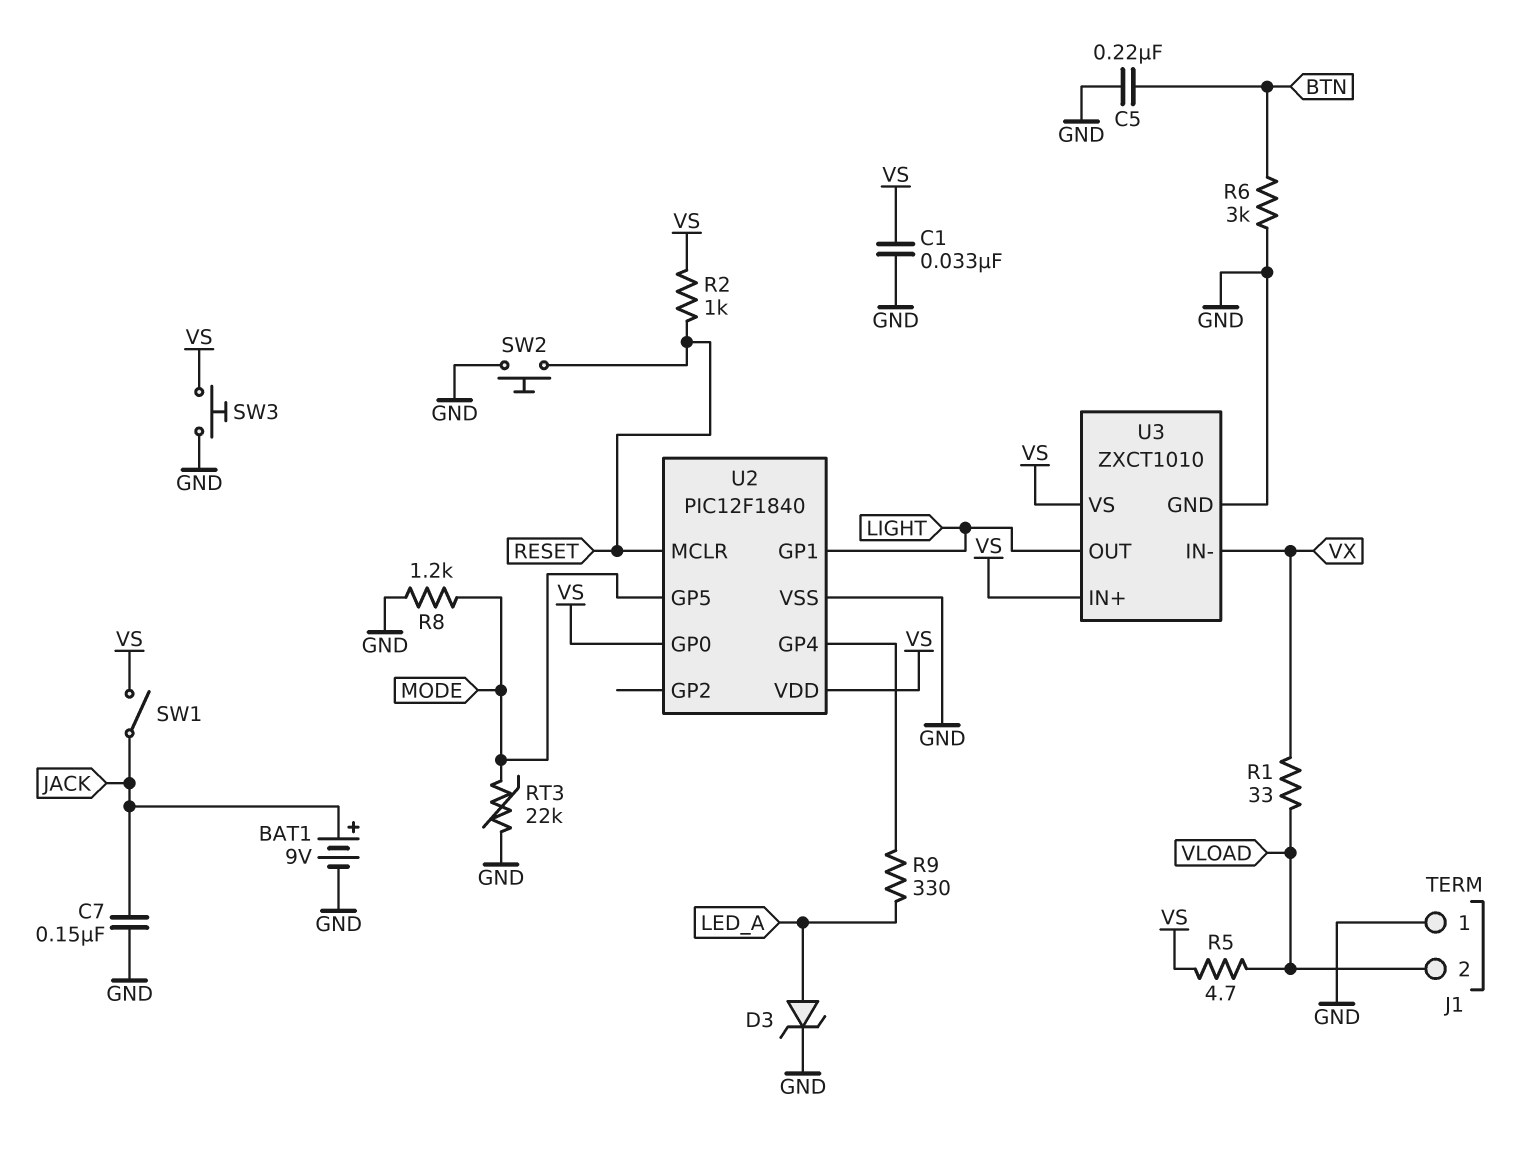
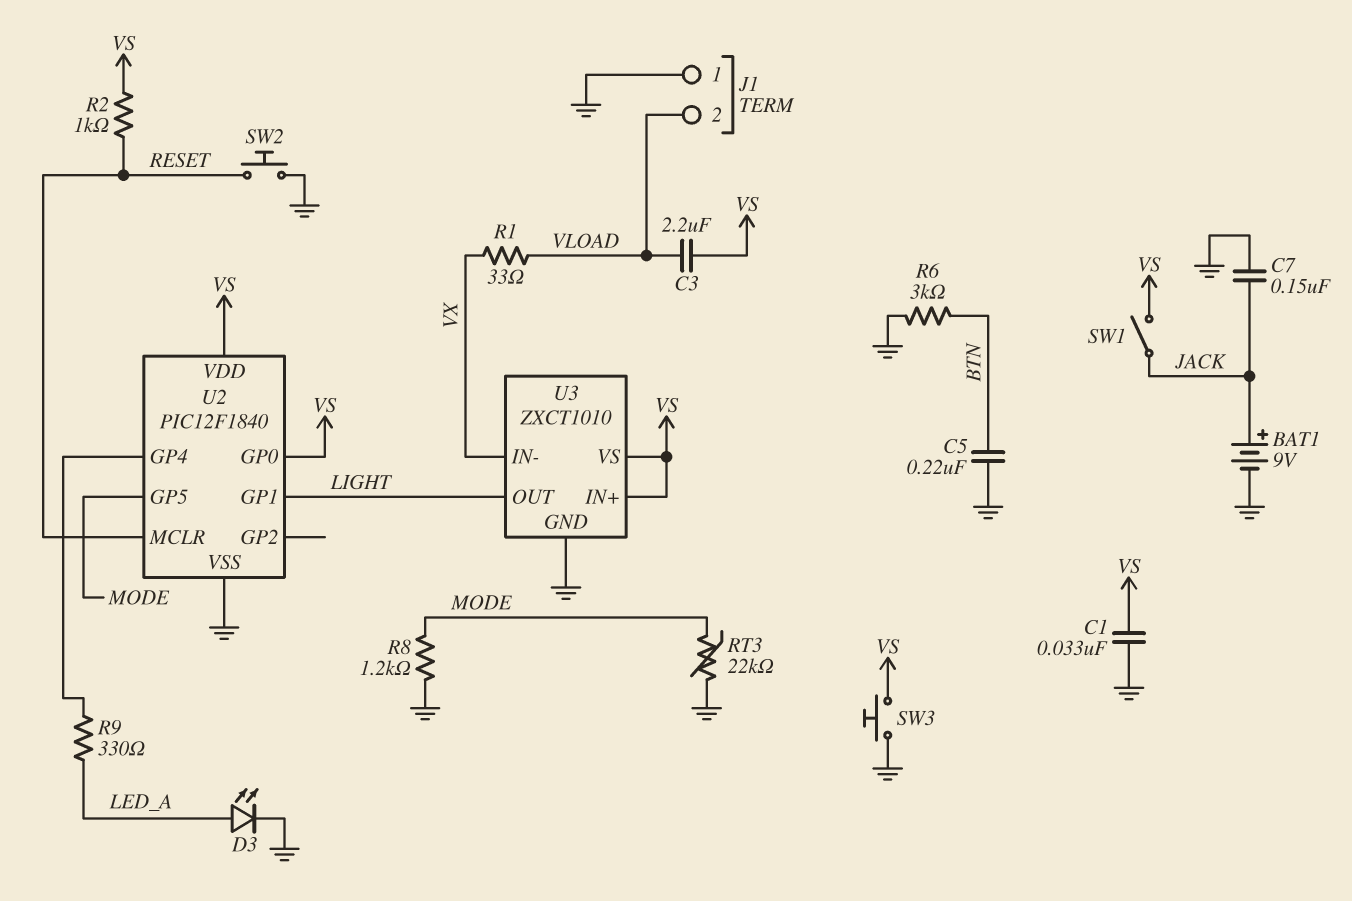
C3: none -> 2.2uF (VLOAD, VS)
D3: zener (A LED_A, K GND) -> LED (A LED_A, K GND)
R5: 4.7 (VLOAD, VS) -> none

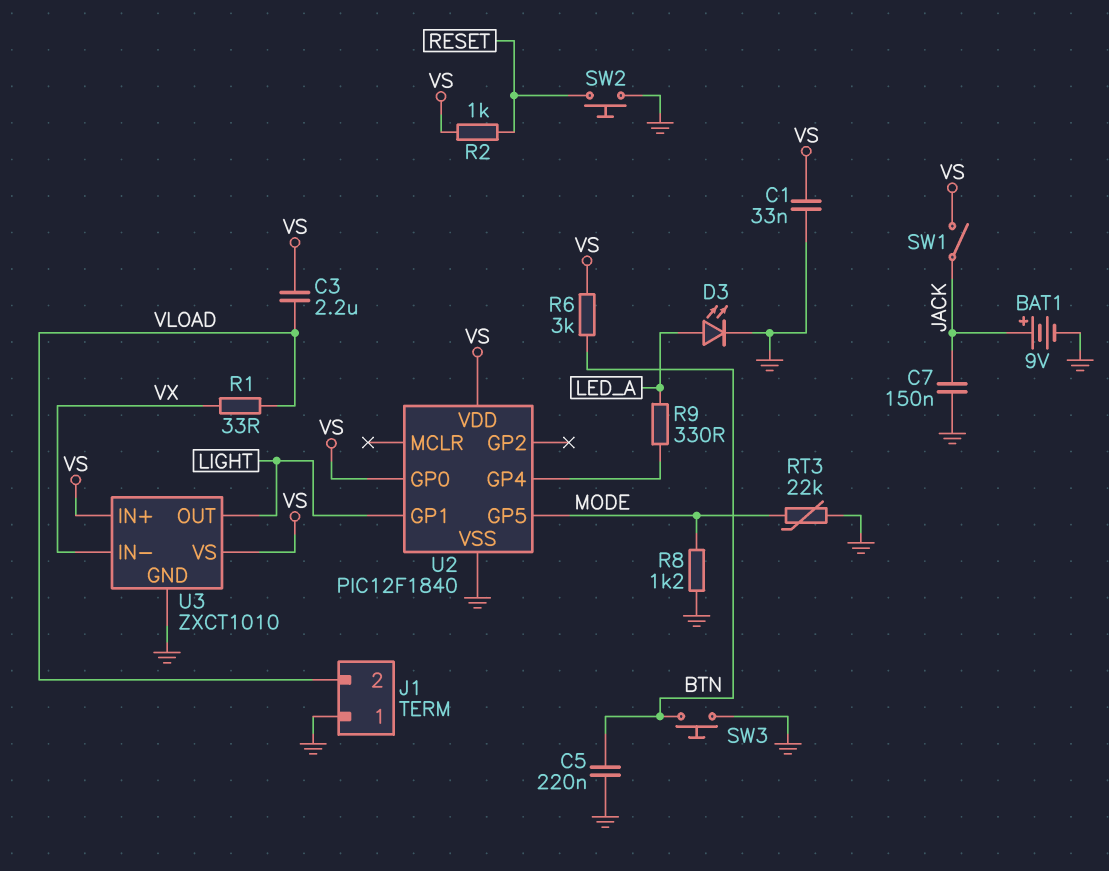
R6: 3k (BTN, GND) -> 3k (BTN, VS)
SW3: button (GND, VS) -> button (BTN, GND)
U2 pin MCLR: RESET -> none

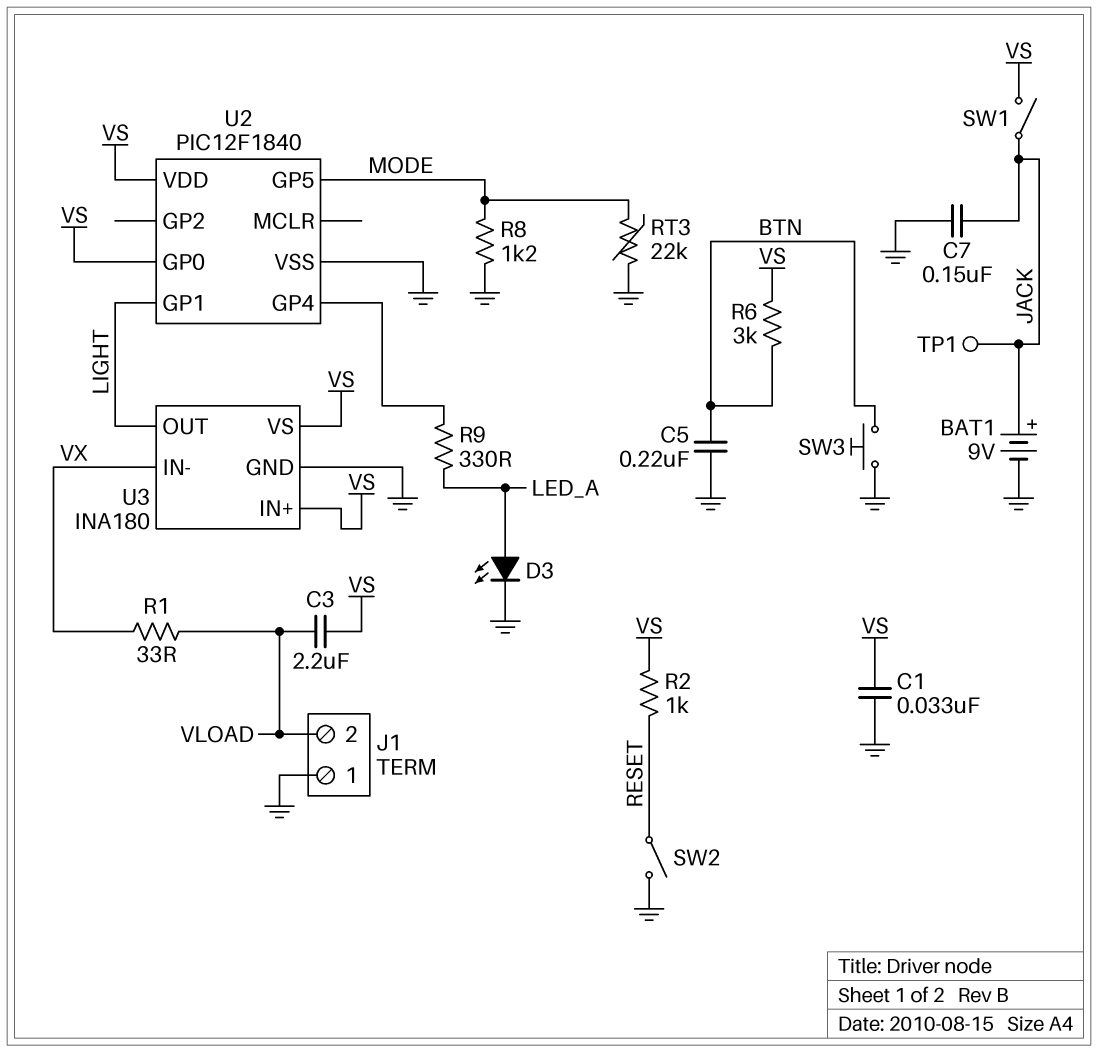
SW2: button (GND, RESET) -> switch (GND, RESET)
TP1: none -> test point (JACK)
U3: ZXCT1010 -> INA180

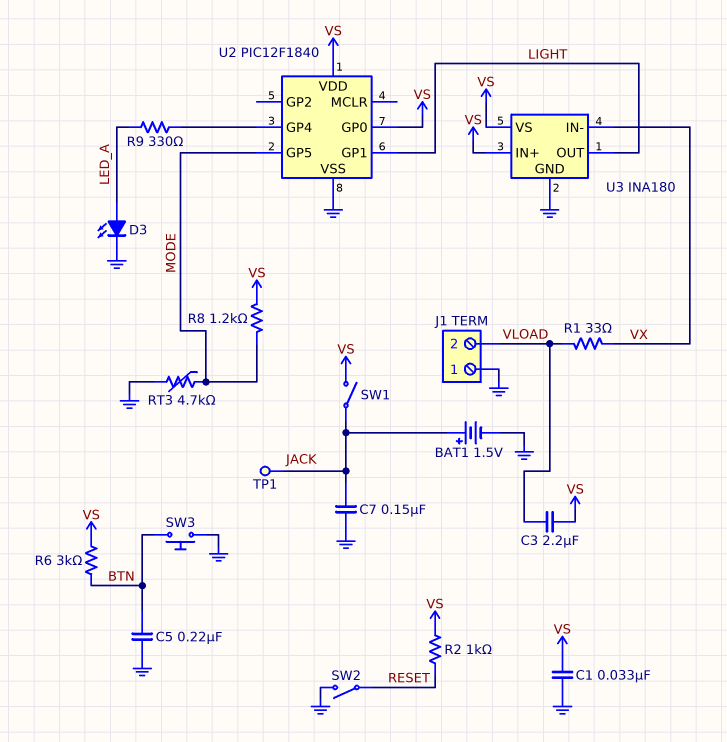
BAT1: 9V (plus JACK, minus GND) -> 1.5V (plus JACK, minus GND)
R8: 1.2k (GND, MODE) -> 1.2k (MODE, VS)
RT3: 22k (GND, MODE) -> 4.7k (GND, MODE)

